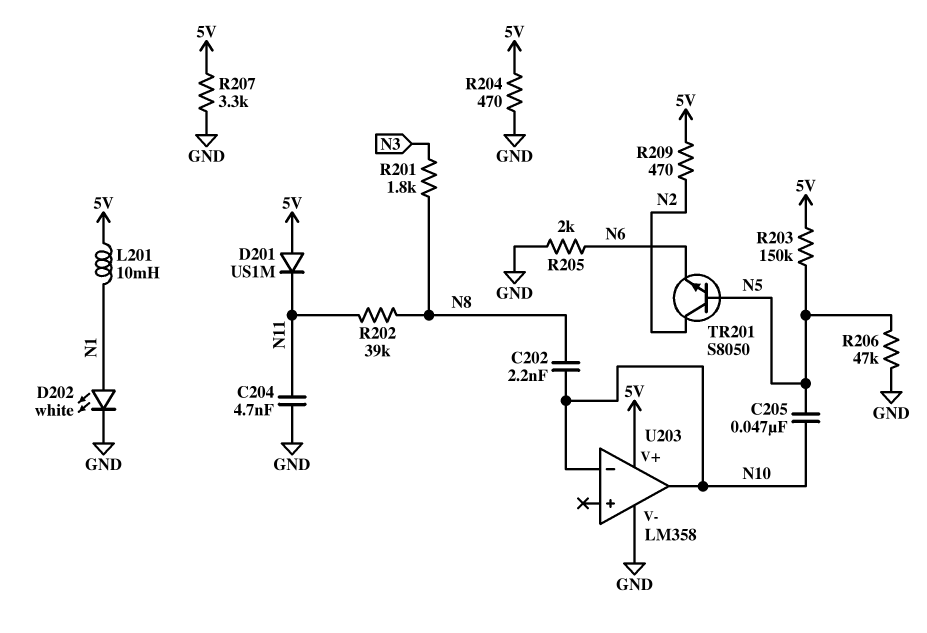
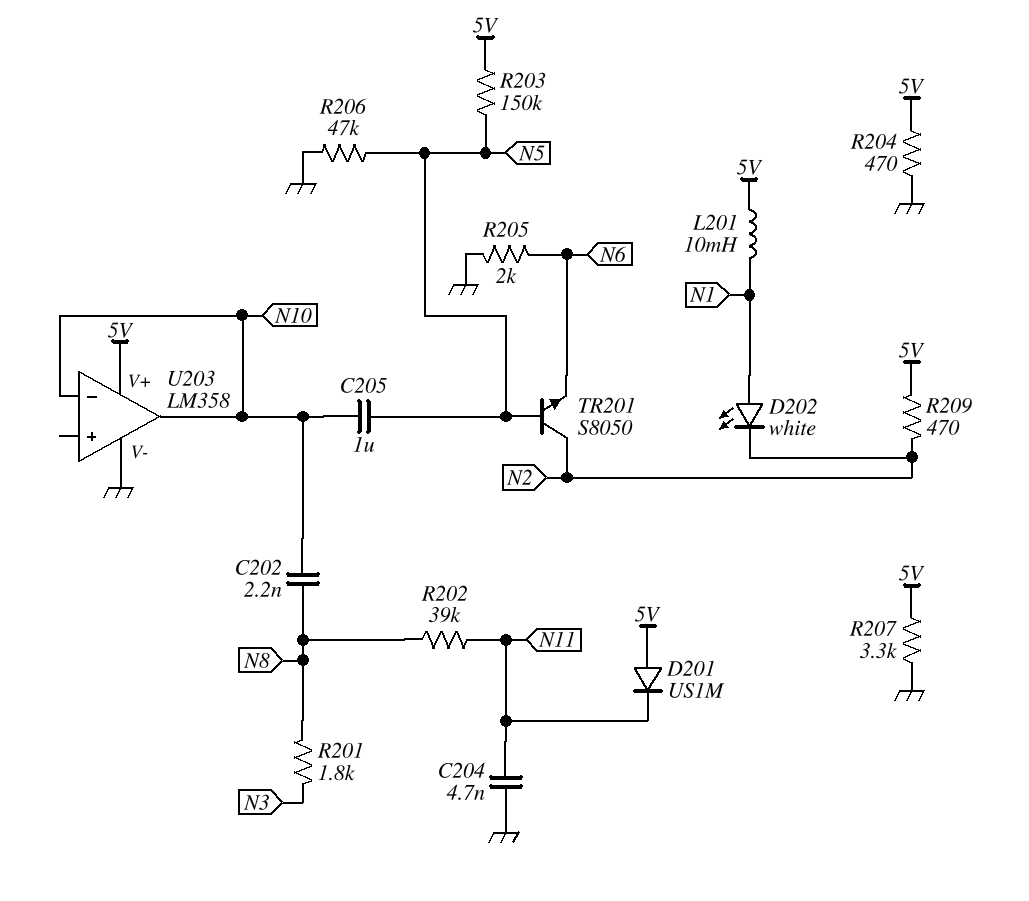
C205: 47nF (N5, N10) -> 1uF (N5, N10)
D202: LED white (A N1, K GND) -> LED white (A N1, K N2)

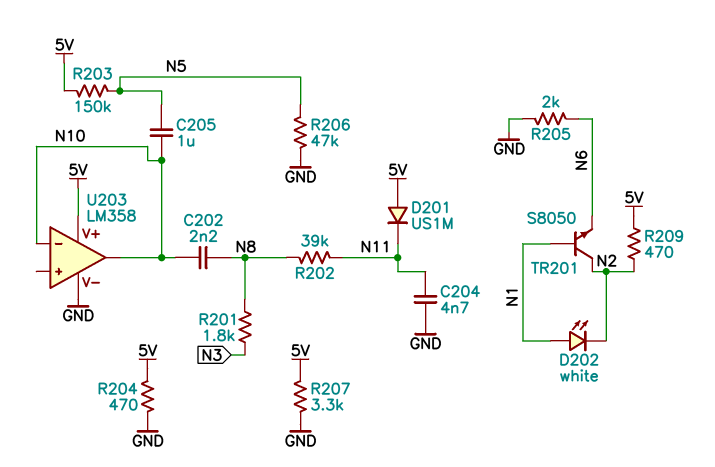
L201: 10mH (5V, N1) -> none
TR201: NPN S8050 (B N5, C N2, E N6) -> NPN S8050 (B N1, C N2, E N6)

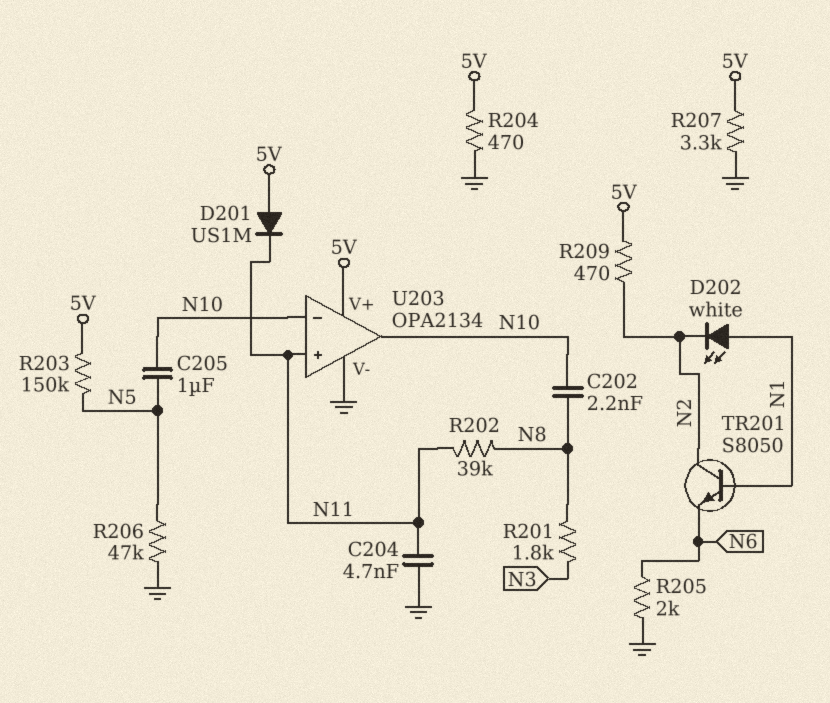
U203: LM358 -> OPA2134
U203 pin in+: none -> N11

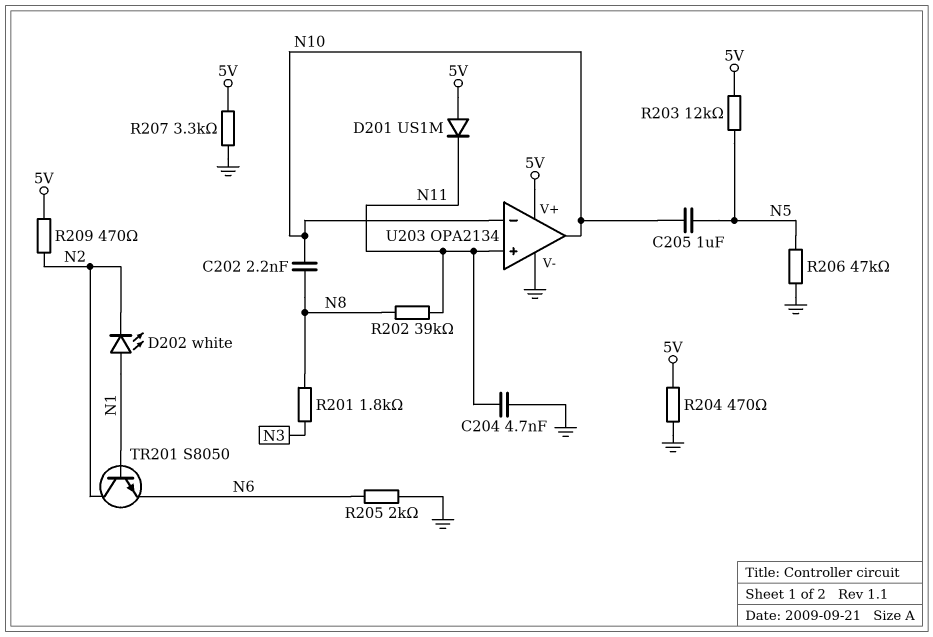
R203: 150k (5V, N5) -> 12k (5V, N5)

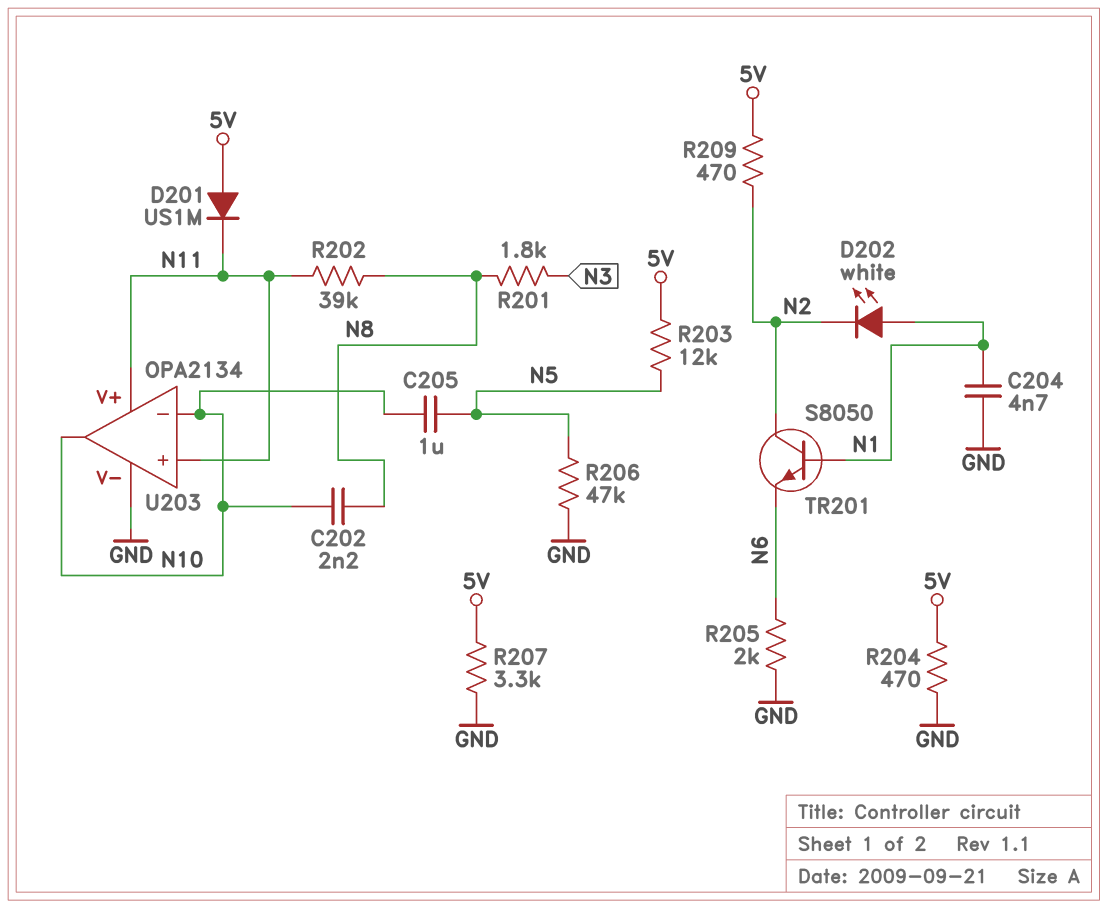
C204: 4.7nF (GND, N11) -> 4.7nF (GND, N1)
U203 pin V+: 5V -> N11

